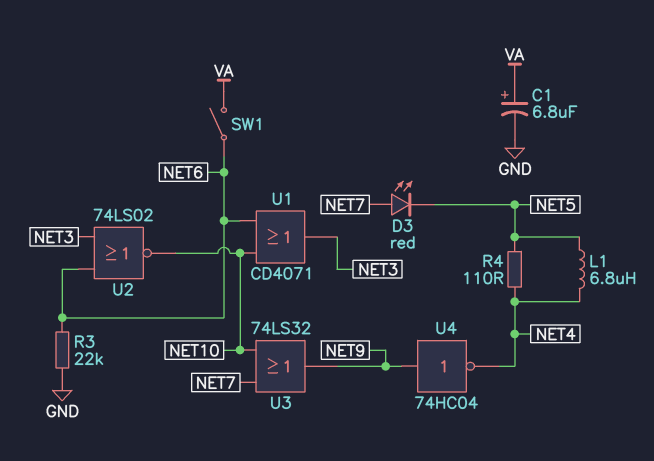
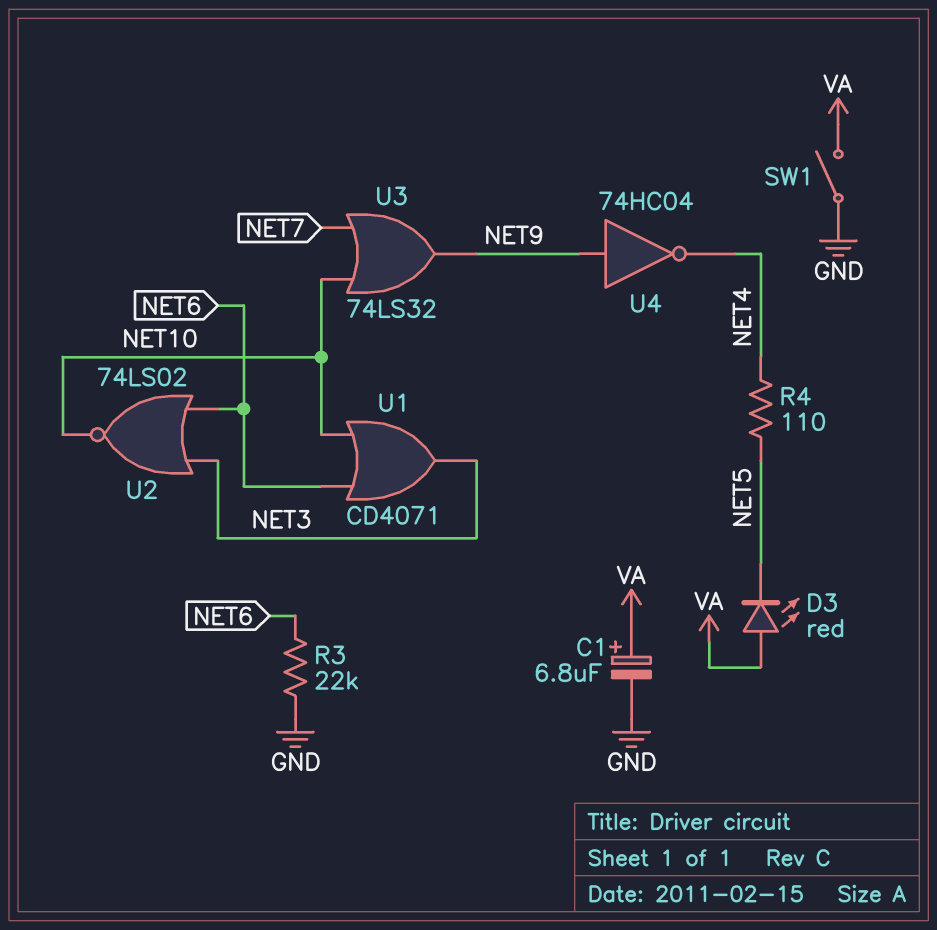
D3: LED red (A NET7, K NET5) -> LED red (A VA, K NET5)
L1: 6.8uH (NET4, NET5) -> none
SW1: switch (NET6, VA) -> switch (GND, VA)

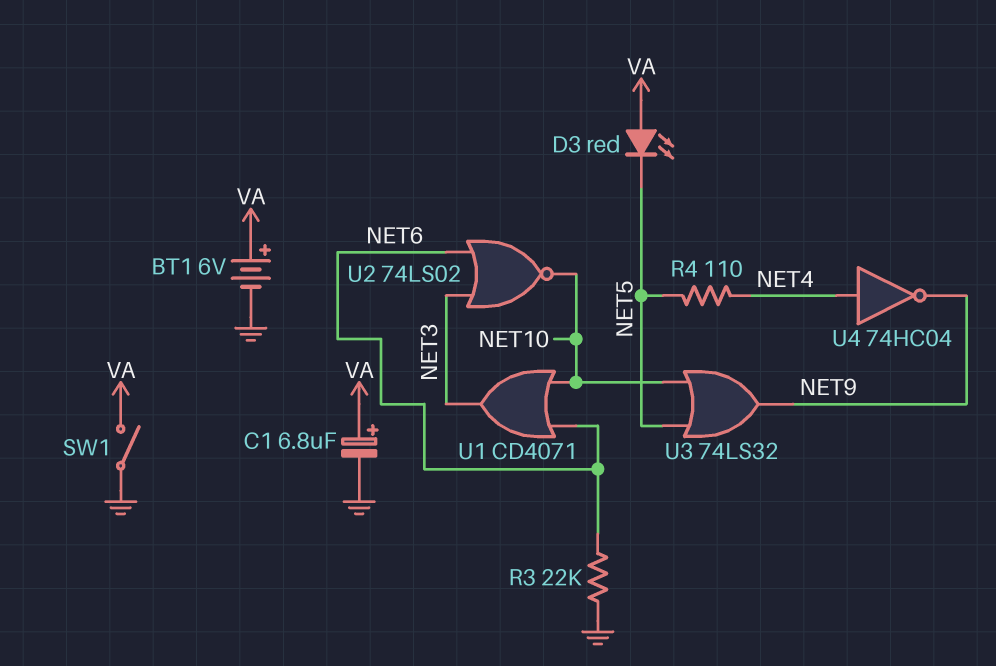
BT1: none -> 6V (plus VA, minus GND)
U3: OR 74LS32 (in NET7, in NET10, out NET9) -> OR 74LS32 (in NET5, in NET10, out NET9)
U4: NOT 74HC04 (in NET9, out NET4) -> NOT 74HC04 (in NET4, out NET9)

